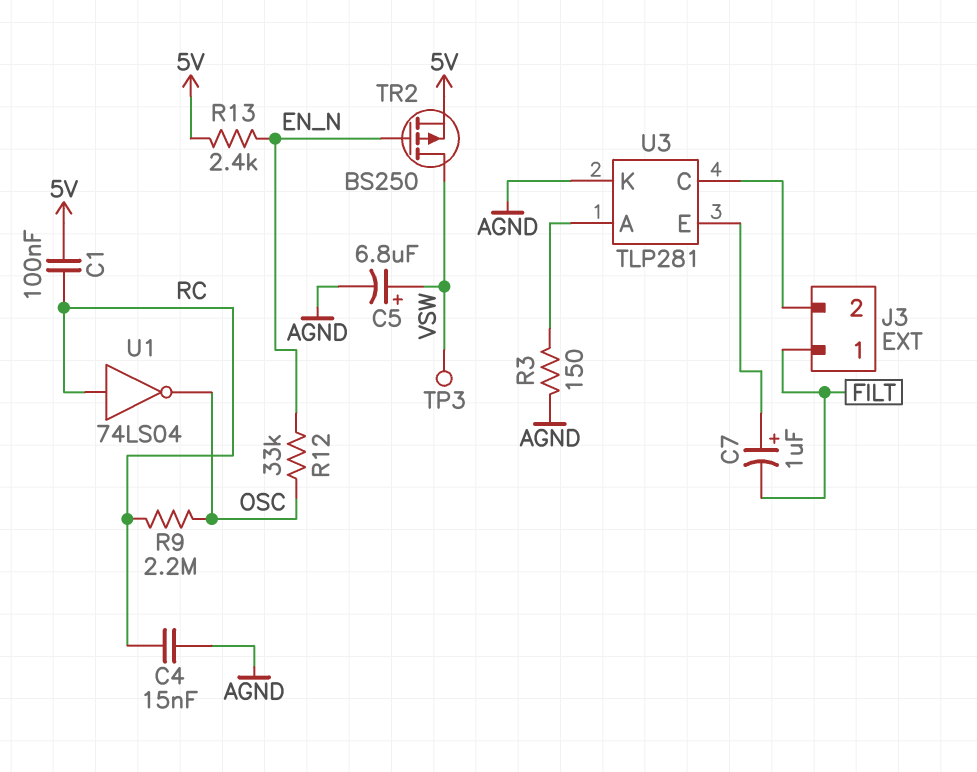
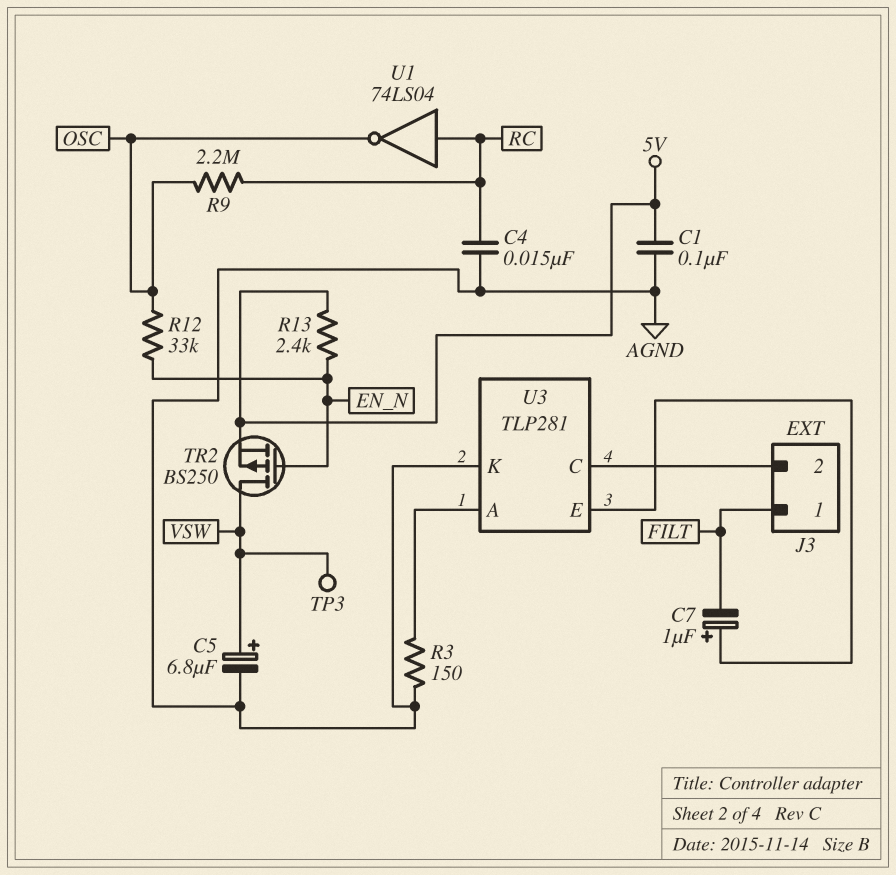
C1: 100nF (5V, RC) -> 100nF (5V, AGND)

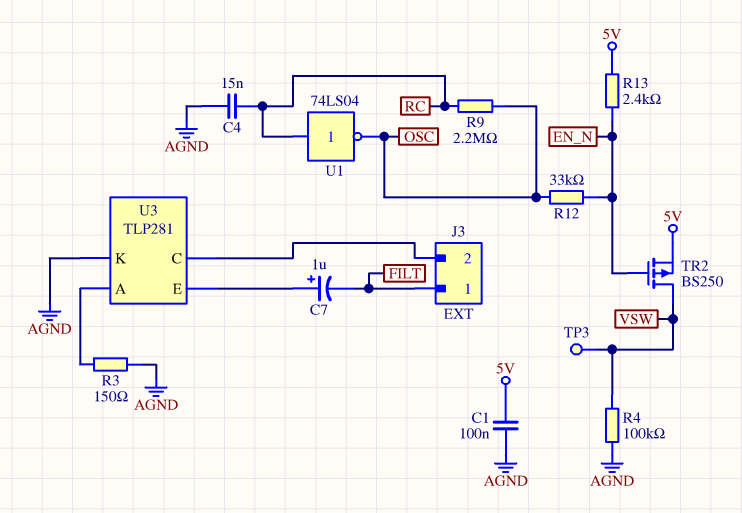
C5: 6.8uF (plus VSW, minus AGND) -> none
R4: none -> 100k (AGND, VSW)

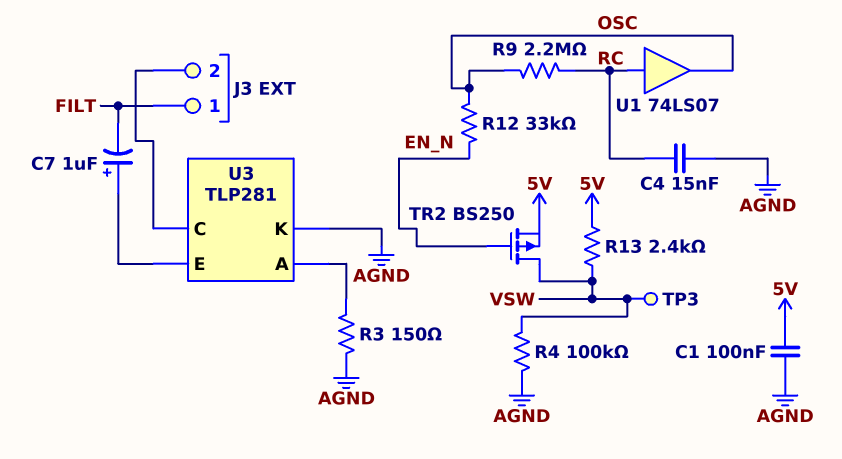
R13: 2.4k (5V, EN_N) -> 2.4k (5V, VSW)
U1: NOT 74LS04 (in RC, out OSC) -> buffer 74LS07 (in RC, out OSC)

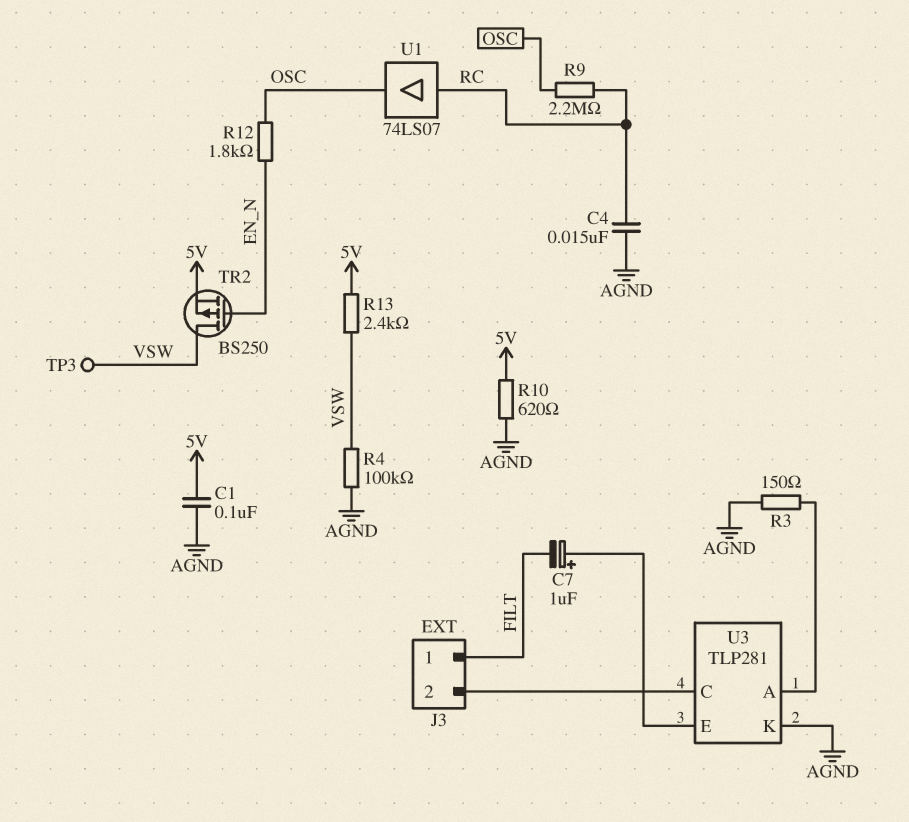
R10: none -> 620 (5V, AGND)
R12: 33k (EN_N, OSC) -> 1.8k (EN_N, OSC)

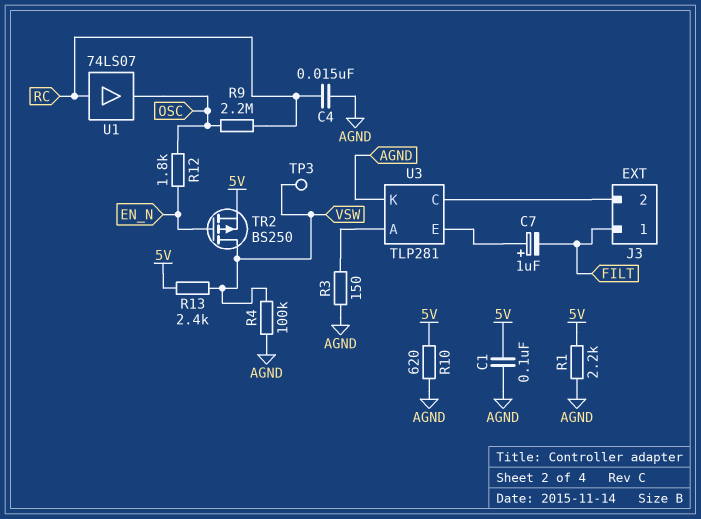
R1: none -> 2.2k (5V, AGND)

